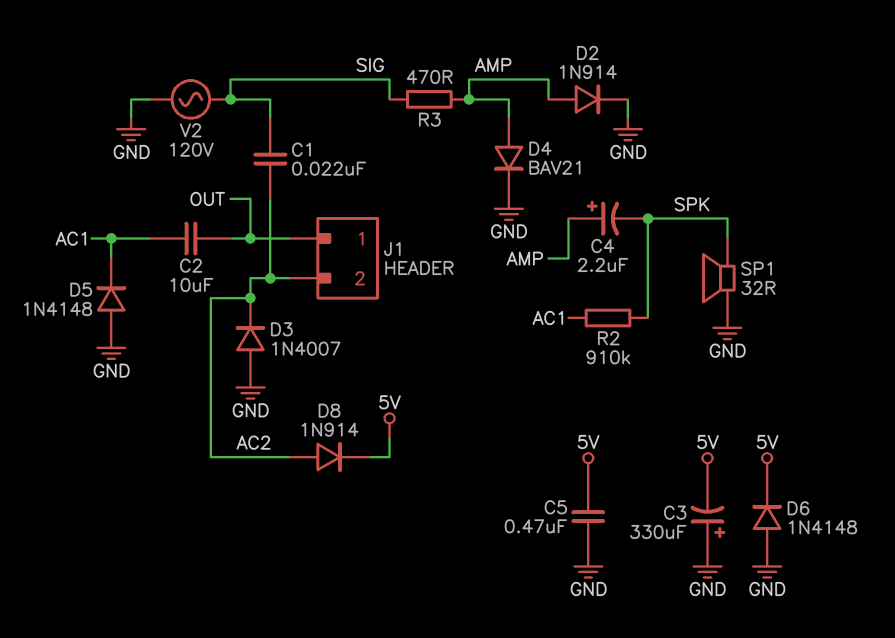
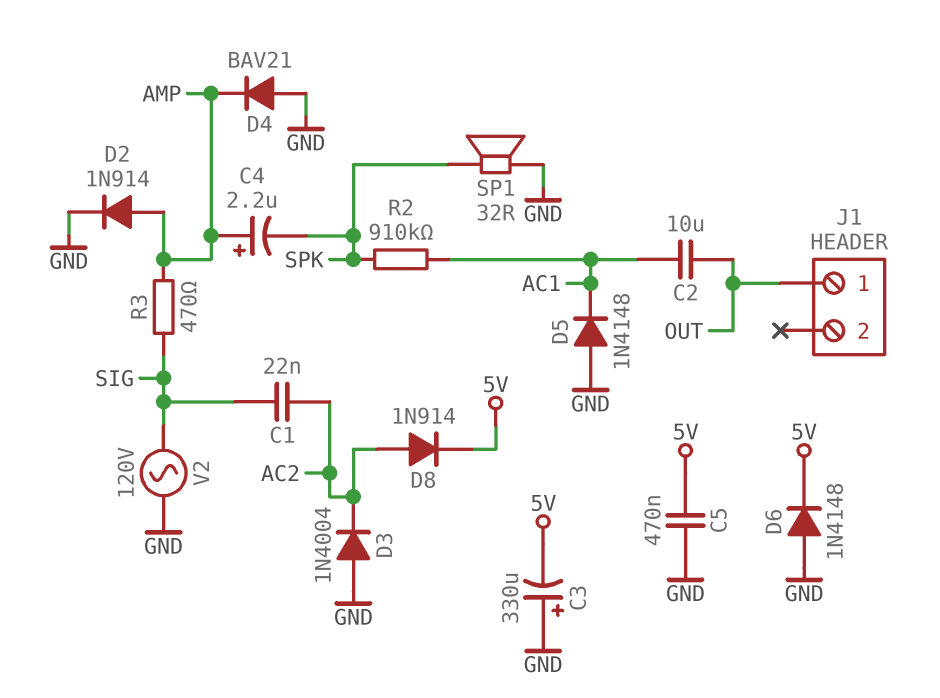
D3: diode 1N4007 (A GND, K AC2) -> diode 1N4004 (A GND, K AC2)
D4: diode BAV21 (A AMP, K GND) -> diode BAV21 (A GND, K AMP)
J1 pin 2: AC2 -> none

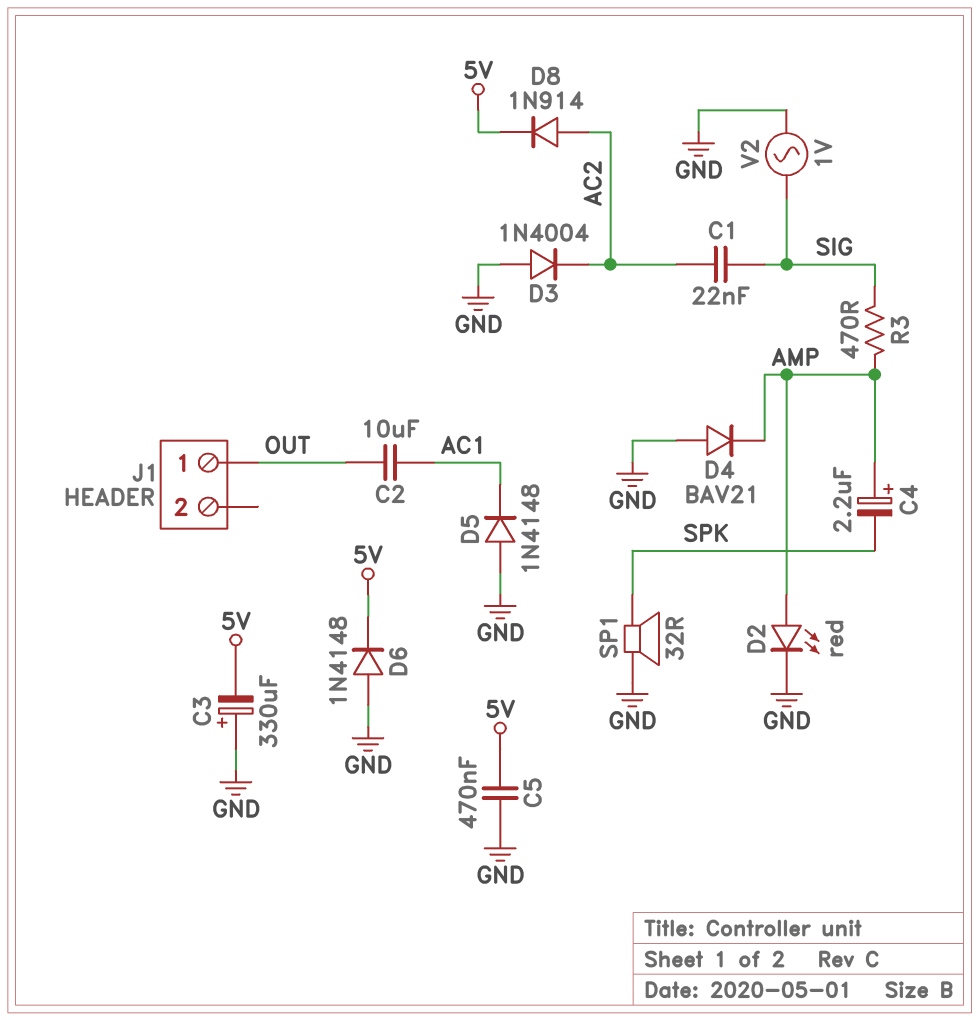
D2: diode 1N914 (A AMP, K GND) -> LED red (A AMP, K GND)
R2: 910k (AC1, SPK) -> none
V2: AC 120V (GND, SIG) -> AC 1V (GND, SIG)

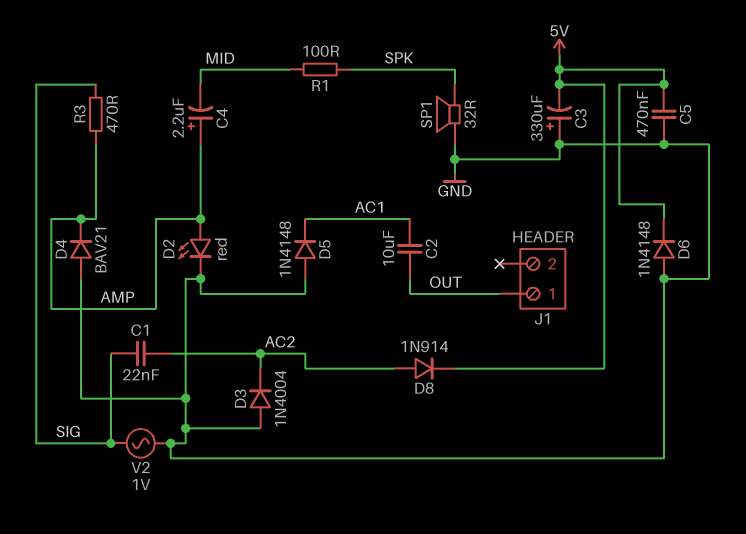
C4: 2.2uF (plus AMP, minus SPK) -> 2.2uF (plus AMP, minus MID)
R1: none -> 100 (MID, SPK)

